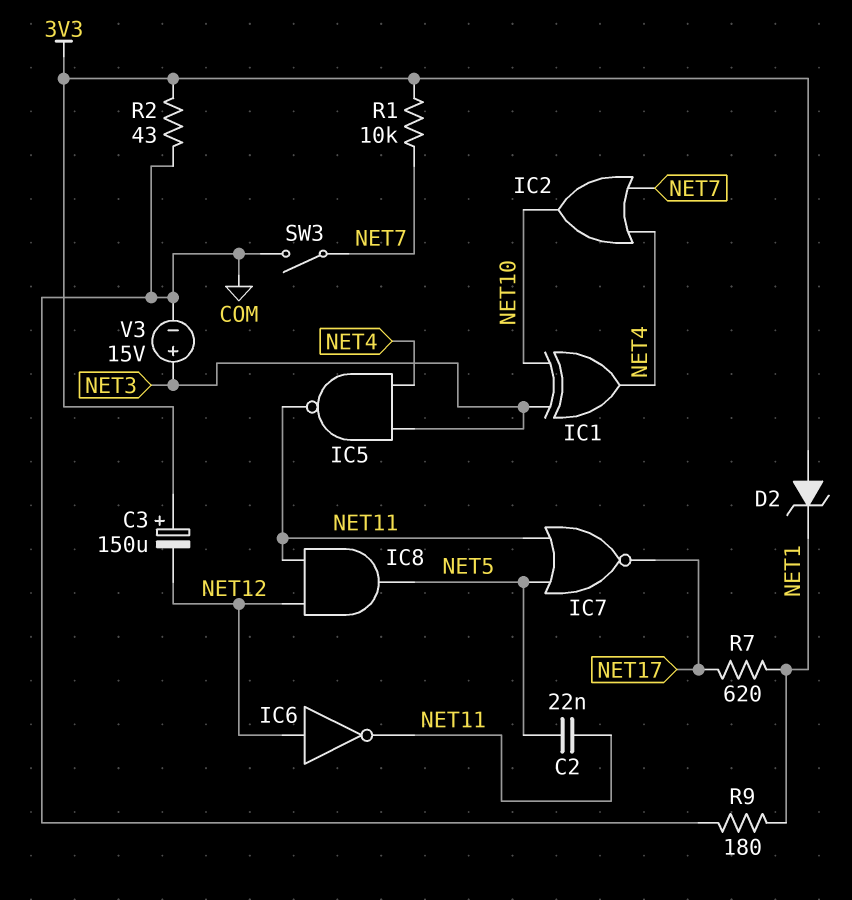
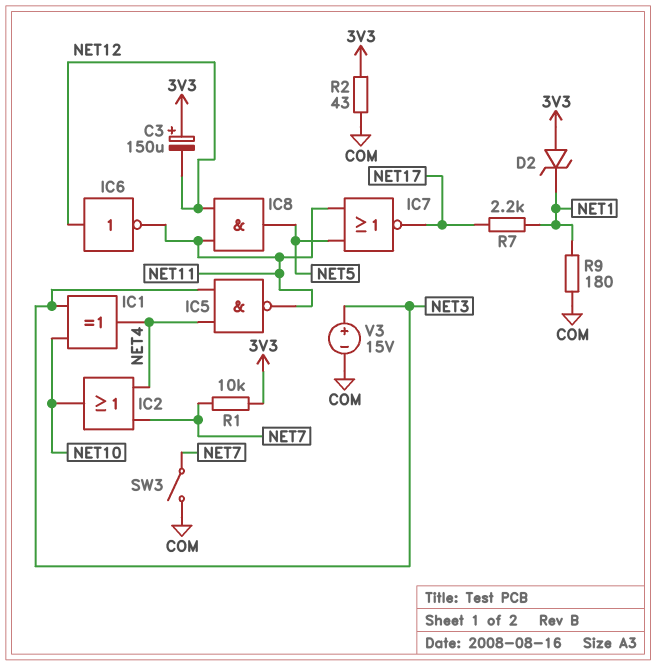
C2: 22nF (NET5, NET11) -> none
R7: 620 (NET1, NET17) -> 2.2k (NET1, NET17)

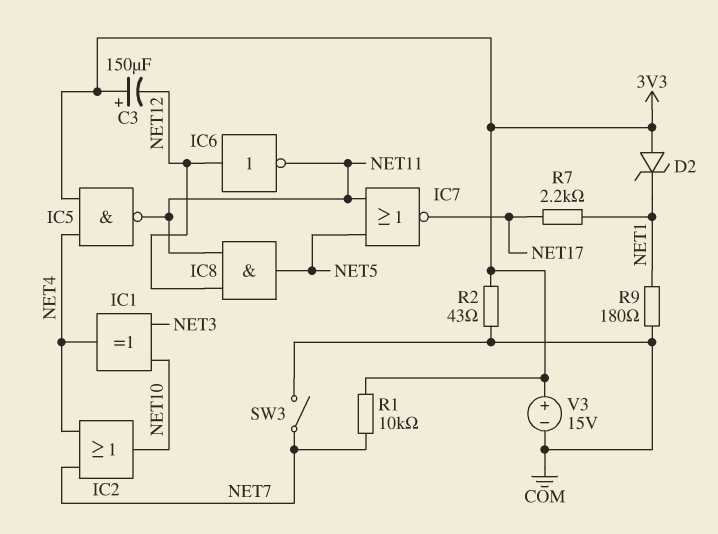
IC5: NAND (in NET3, in NET4, out NET11) -> NAND (in 3V3, in NET4, out NET11)
V3: 15V (plus NET3, minus COM) -> 15V (plus 3V3, minus COM)

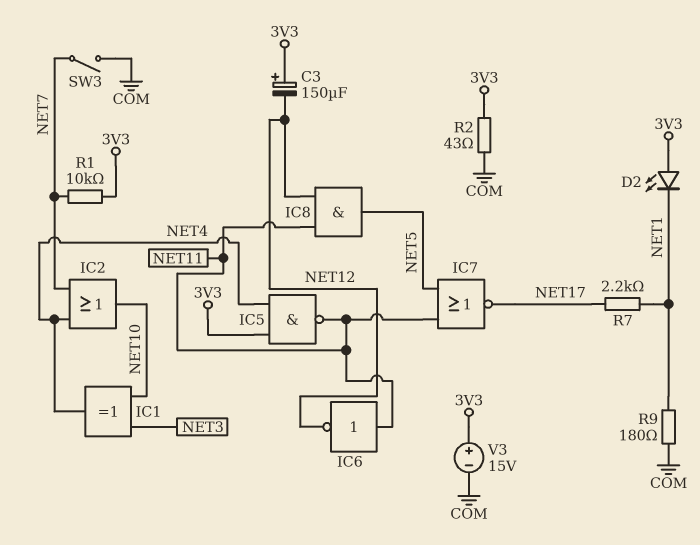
D2: zener (A 3V3, K NET1) -> LED (A 3V3, K NET1)
IC6: NOT (in NET12, out NET11) -> NOT (in NET11, out NET12)

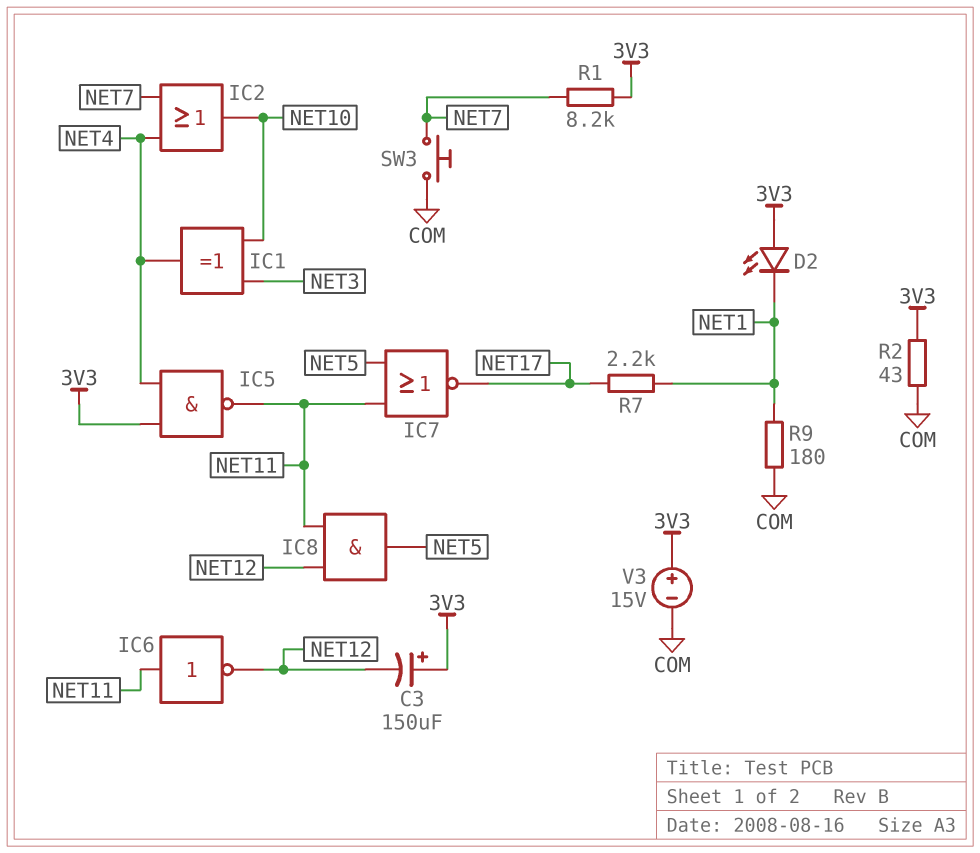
R1: 10k (3V3, NET7) -> 8.2k (3V3, NET7)
SW3: switch (COM, NET7) -> button (COM, NET7)

